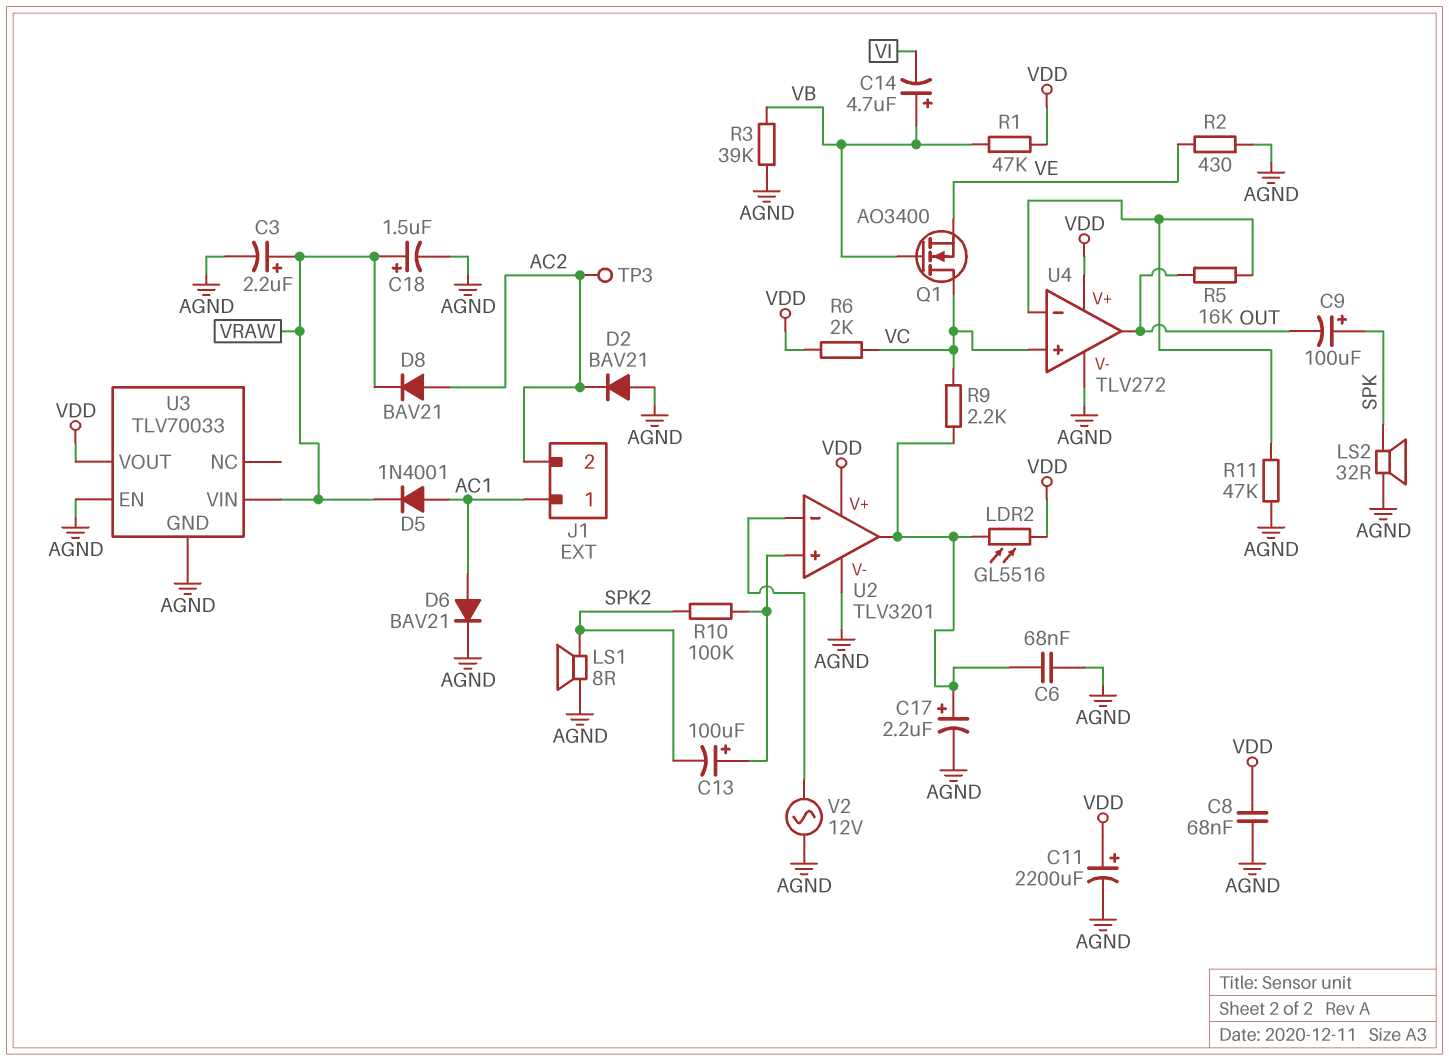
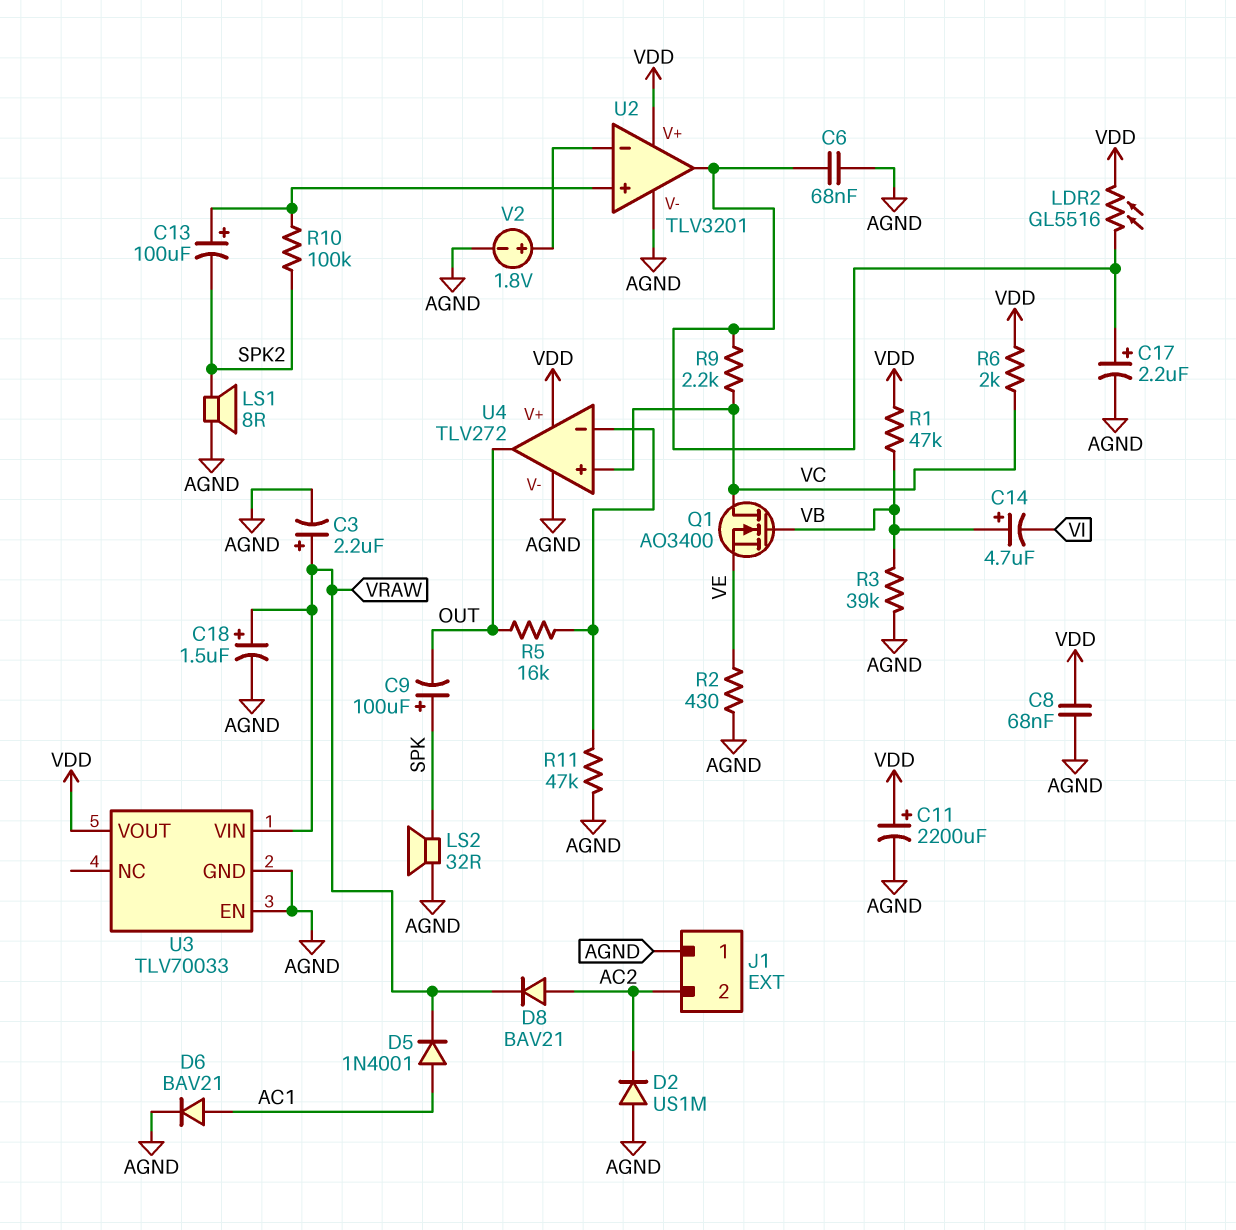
D2: diode BAV21 (A AGND, K AC2) -> diode US1M (A AGND, K AC2)
J1 pin 1: AC1 -> AGND
TP3: test point (AC2) -> none
V2: AC 12V (AGND, U2/in-) -> 1.8V (plus U2/in-, minus AGND)

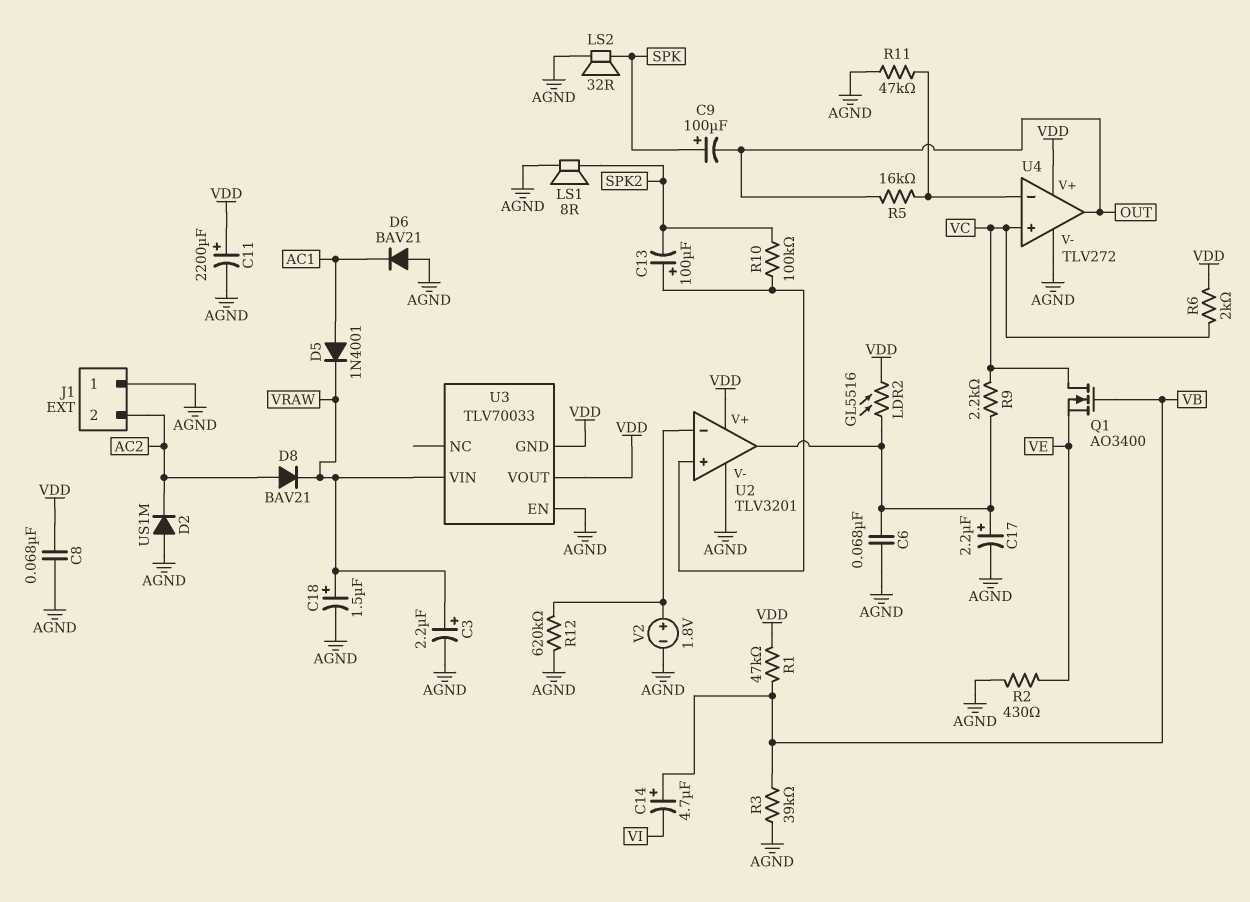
D6: diode BAV21 (A AC1, K AGND) -> diode BAV21 (A AGND, K AC1)
R12: none -> 620k (AGND, U2/in-)
U3 pin GND: AGND -> VDD

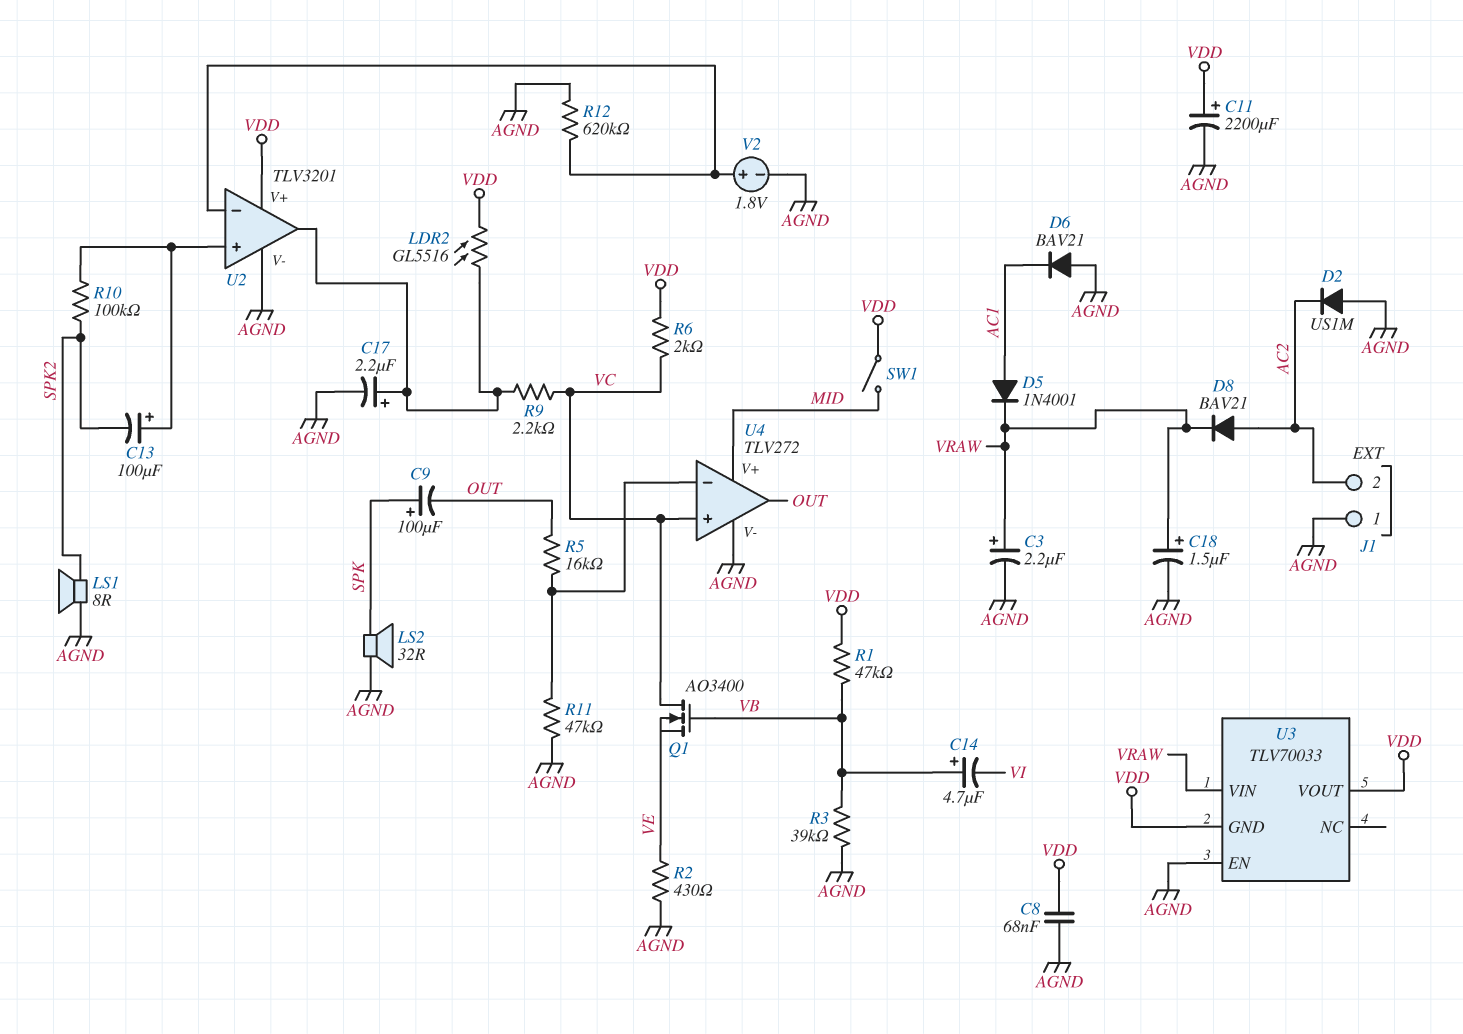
C6: 68nF (AGND, U2/out) -> none
SW1: none -> switch (MID, VDD)
U4 pin V+: VDD -> MID

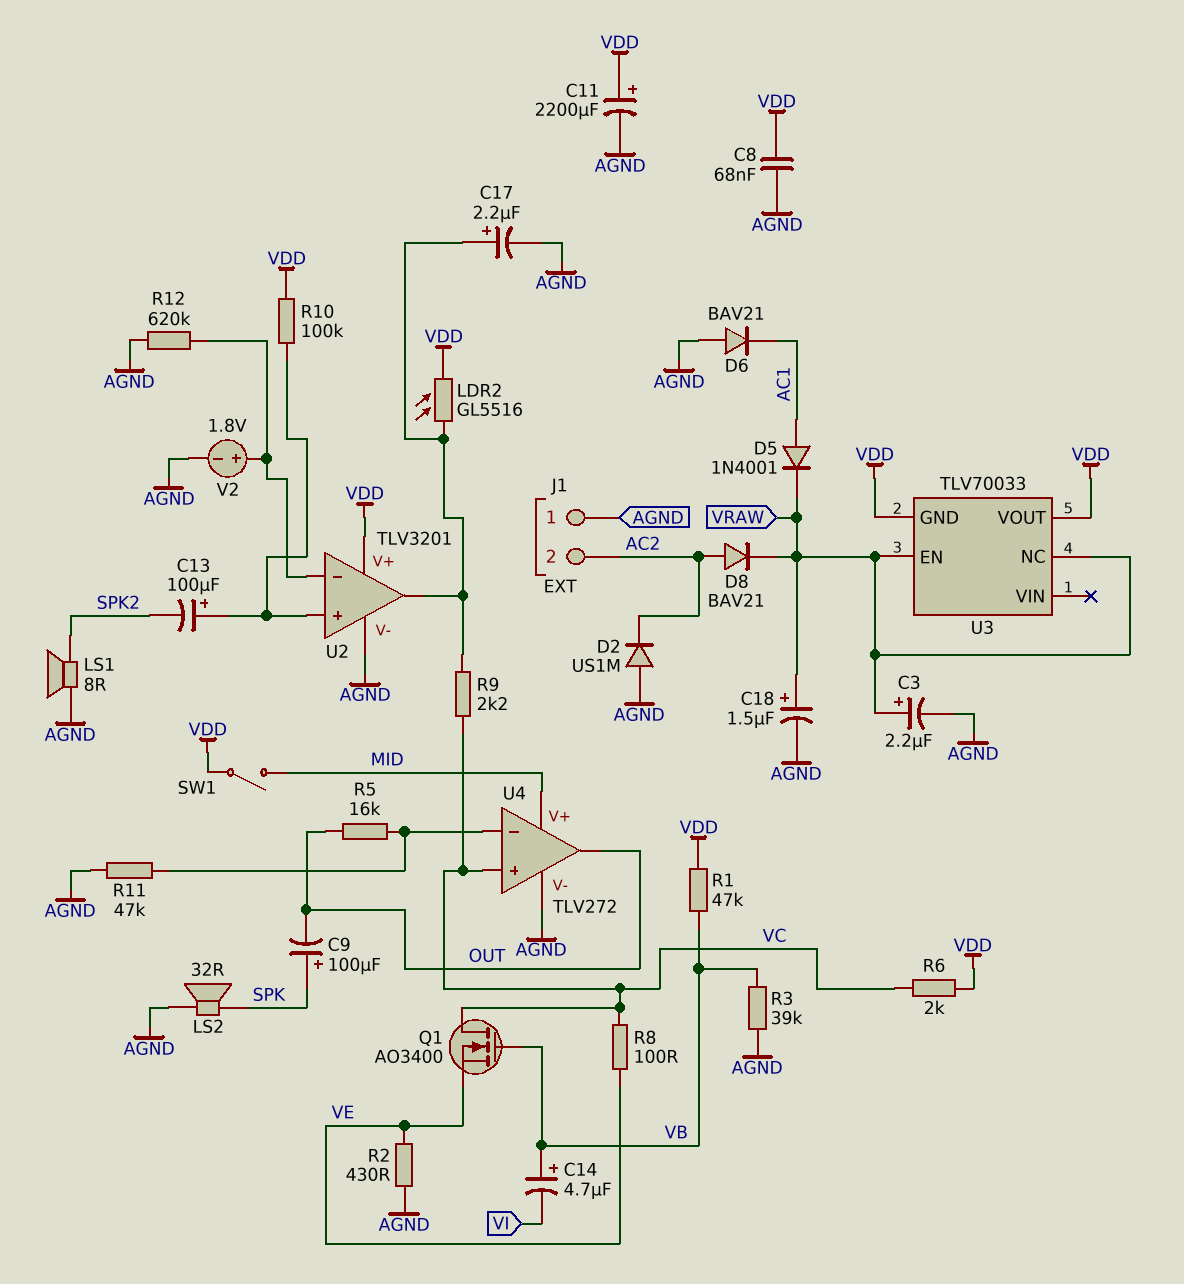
R8: none -> 100 (VC, VE)
R10: 100k (SPK2, U2/in+) -> 100k (U2/in+, VDD)
U3 pin EN: AGND -> VRAW
U3 pin NC: none -> VRAW
U3 pin VIN: VRAW -> none

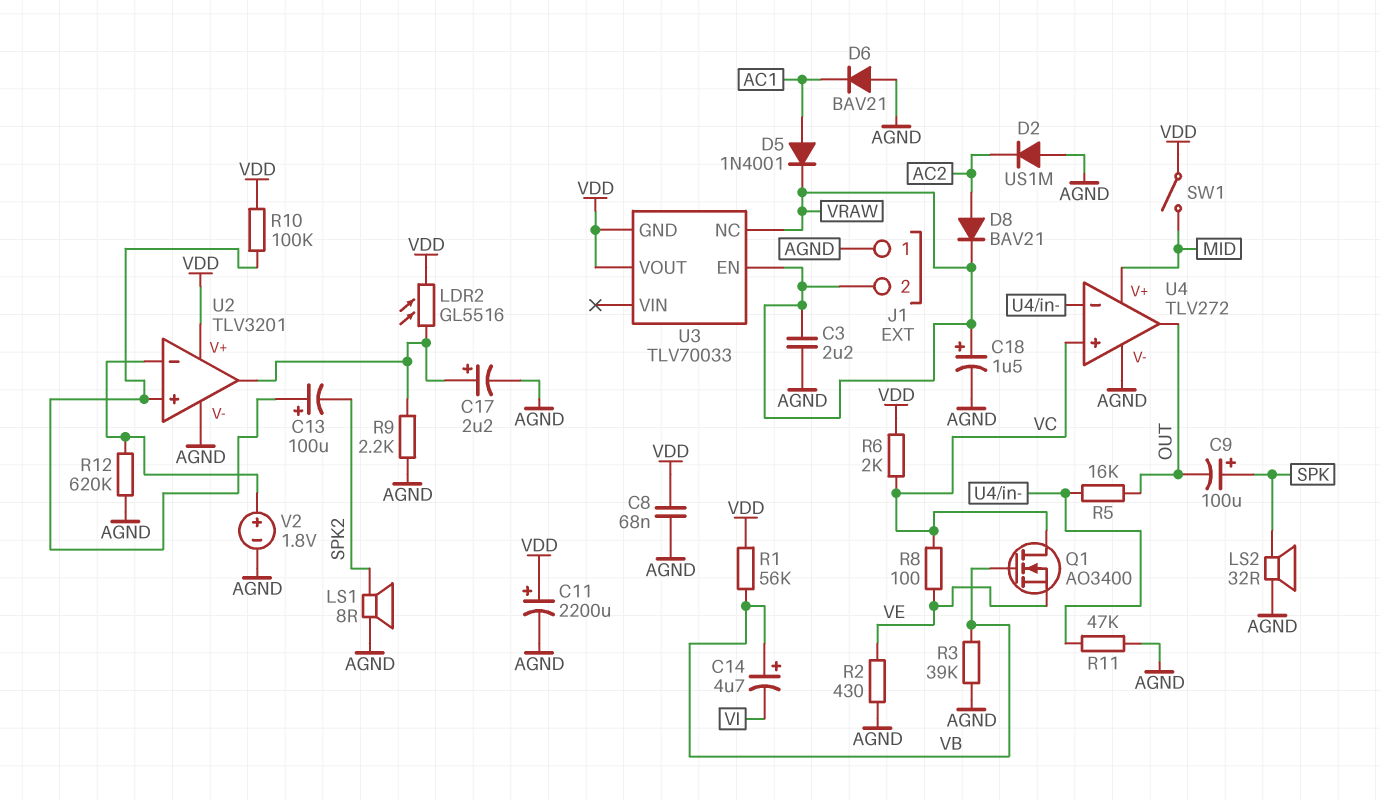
C3: 2.2uF (plus VRAW, minus AGND) -> 2.2uF (AGND, VRAW)
J1 pin 2: AC2 -> VRAW
R1: 47k (VB, VDD) -> 56k (VB, VDD)
R9: 2.2k (U2/out, VC) -> 2.2k (AGND, U2/out)

